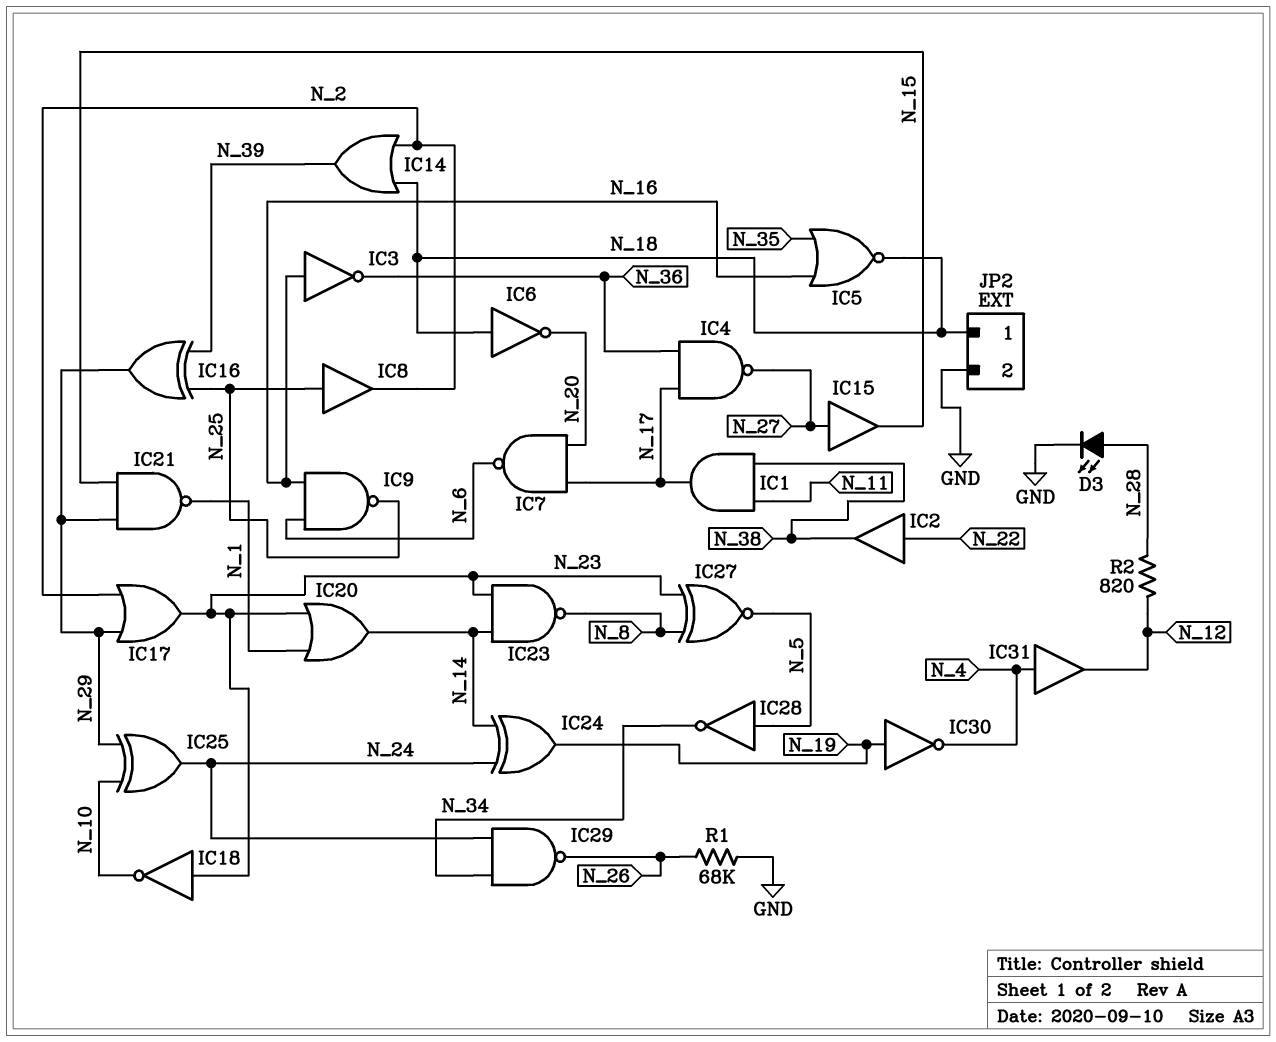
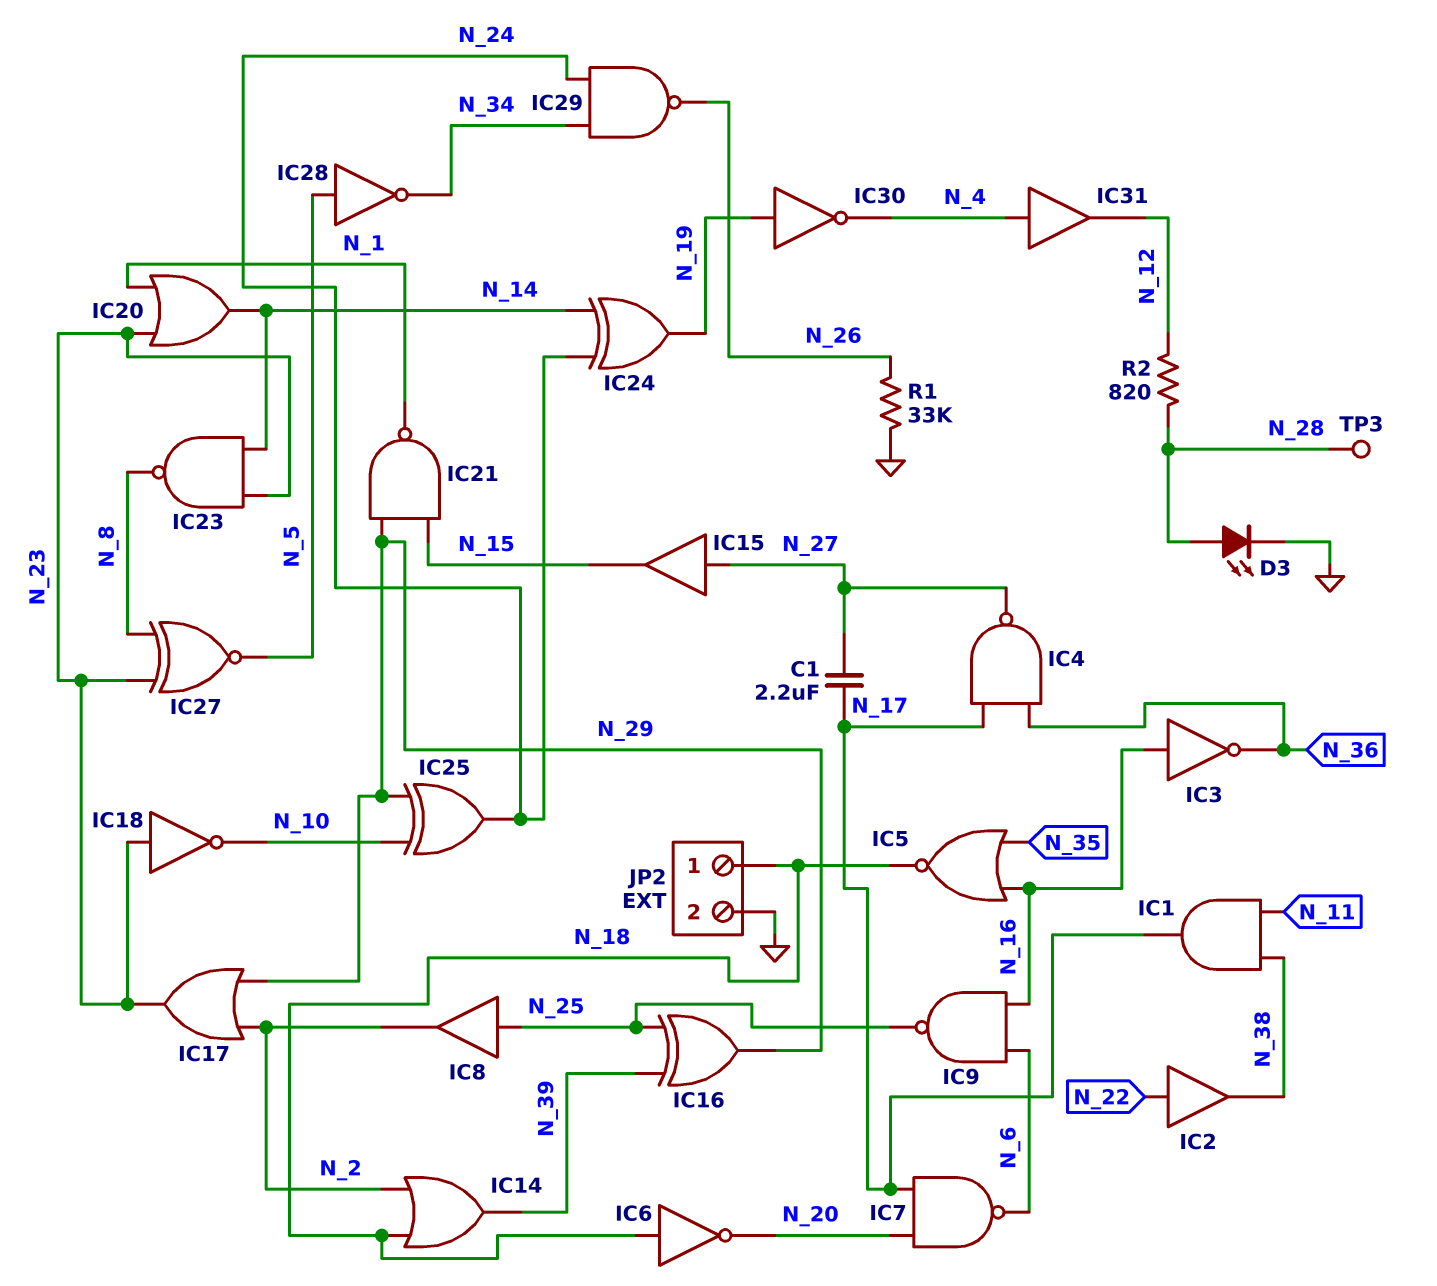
C1: none -> 2.2uF (N_17, N_27)
R1: 68k (GND, N_26) -> 33k (GND, N_26)
TP3: none -> test point (N_28)

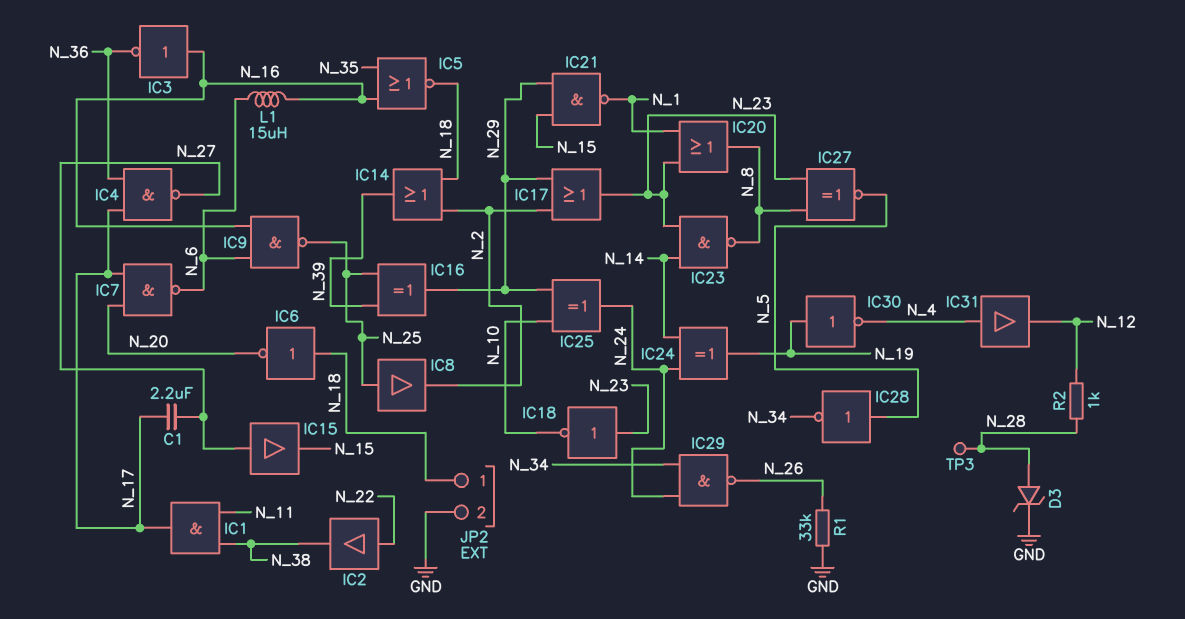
D3: LED (A N_28, K GND) -> zener (A N_28, K GND)
IC20: OR (in N_1, in N_23, out N_14) -> OR (in N_1, in N_23, out N_8)
L1: none -> 15uH (N_6, N_16)
R2: 820 (N_12, N_28) -> 1k (N_12, N_28)

